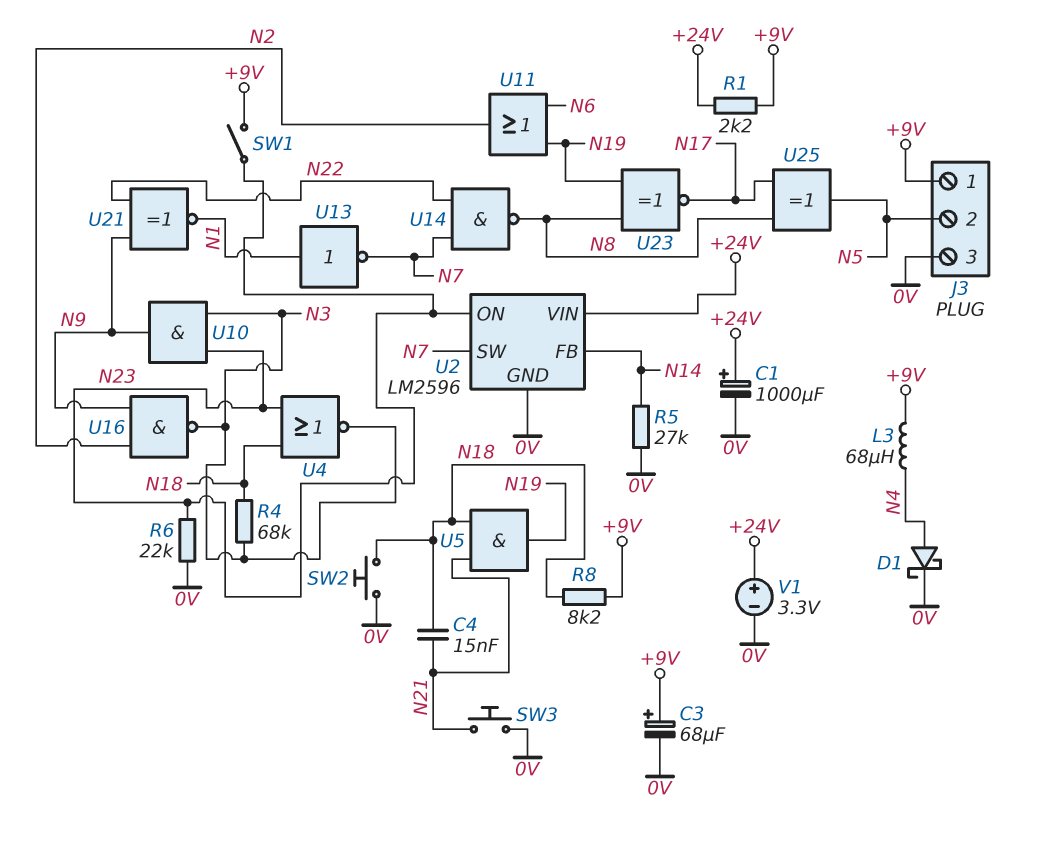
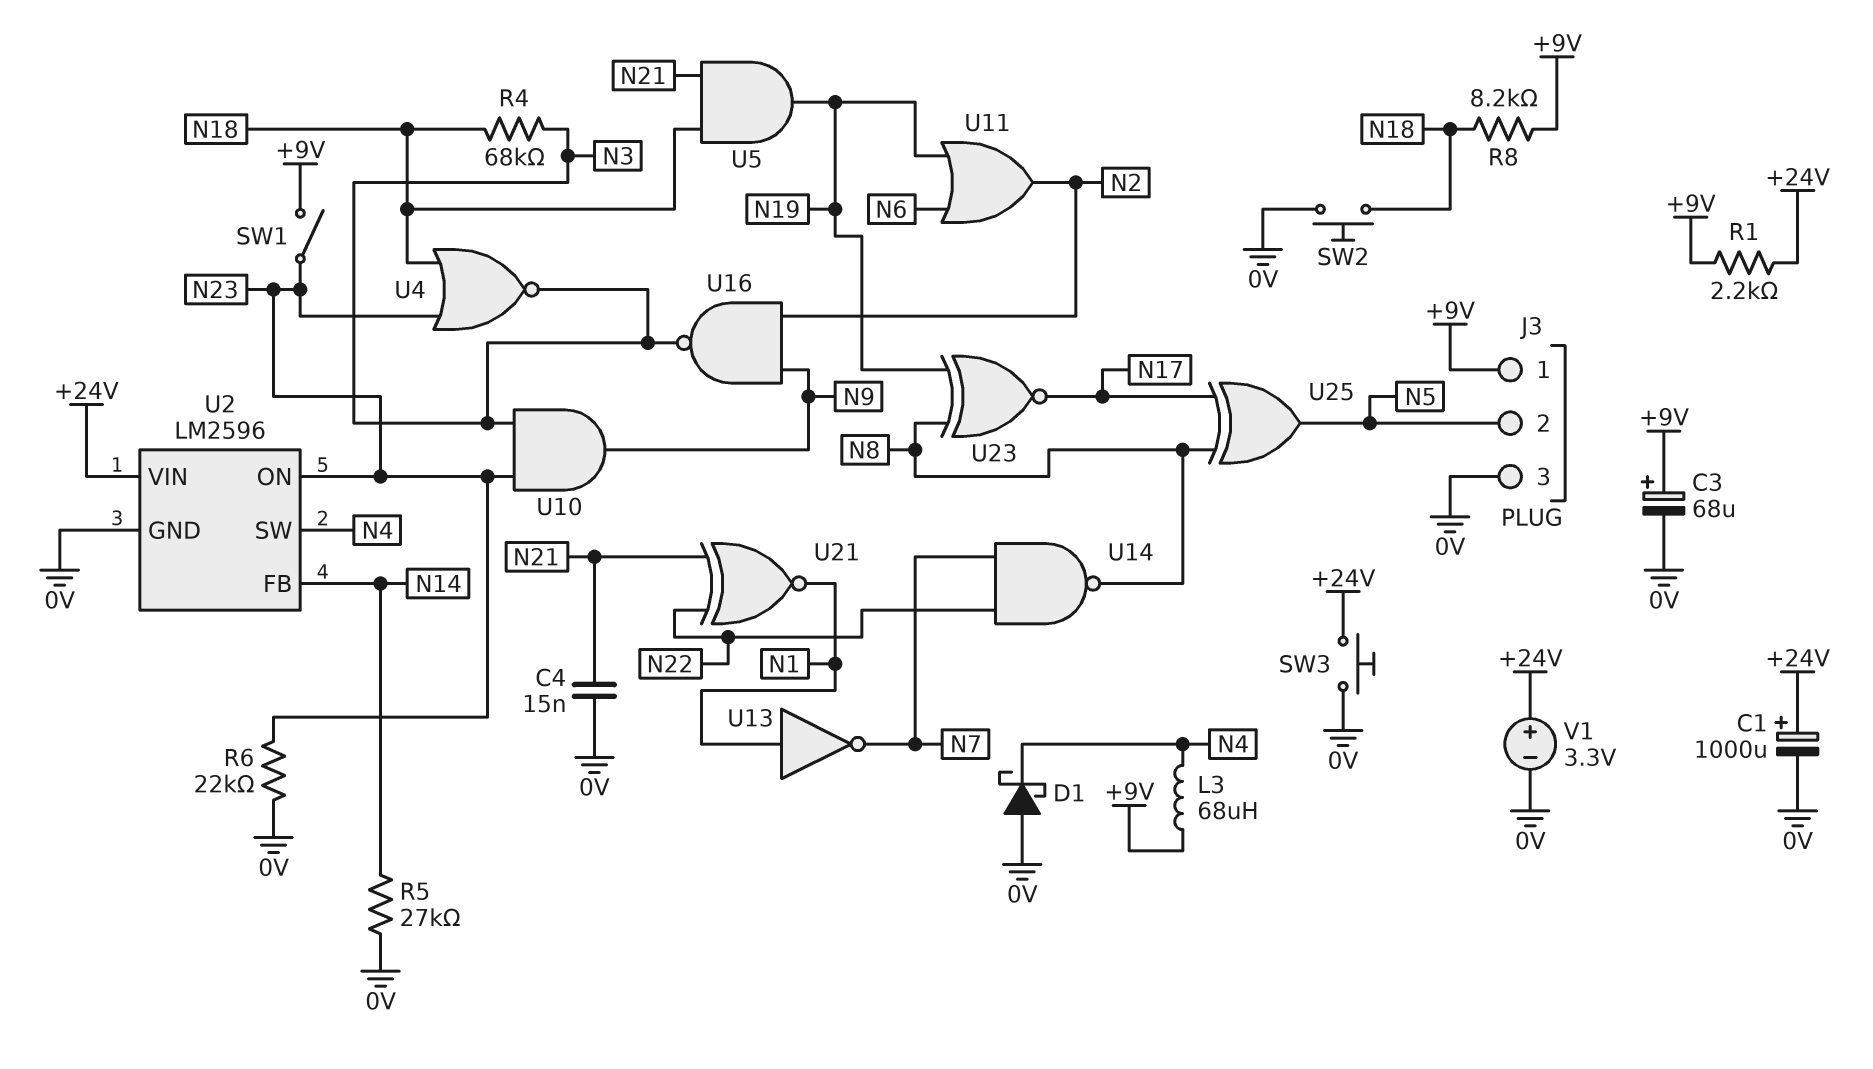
C4: 15nF (N18, N21) -> 15nF (0V, N21)
D1: schottky (A N4, K 0V) -> schottky (A 0V, K N4)
SW3: button (0V, N21) -> button (+24V, 0V)
U2 pin SW: N7 -> N4
U21: XNOR (in N9, in N22, out N1) -> XNOR (in N21, in N22, out N1)

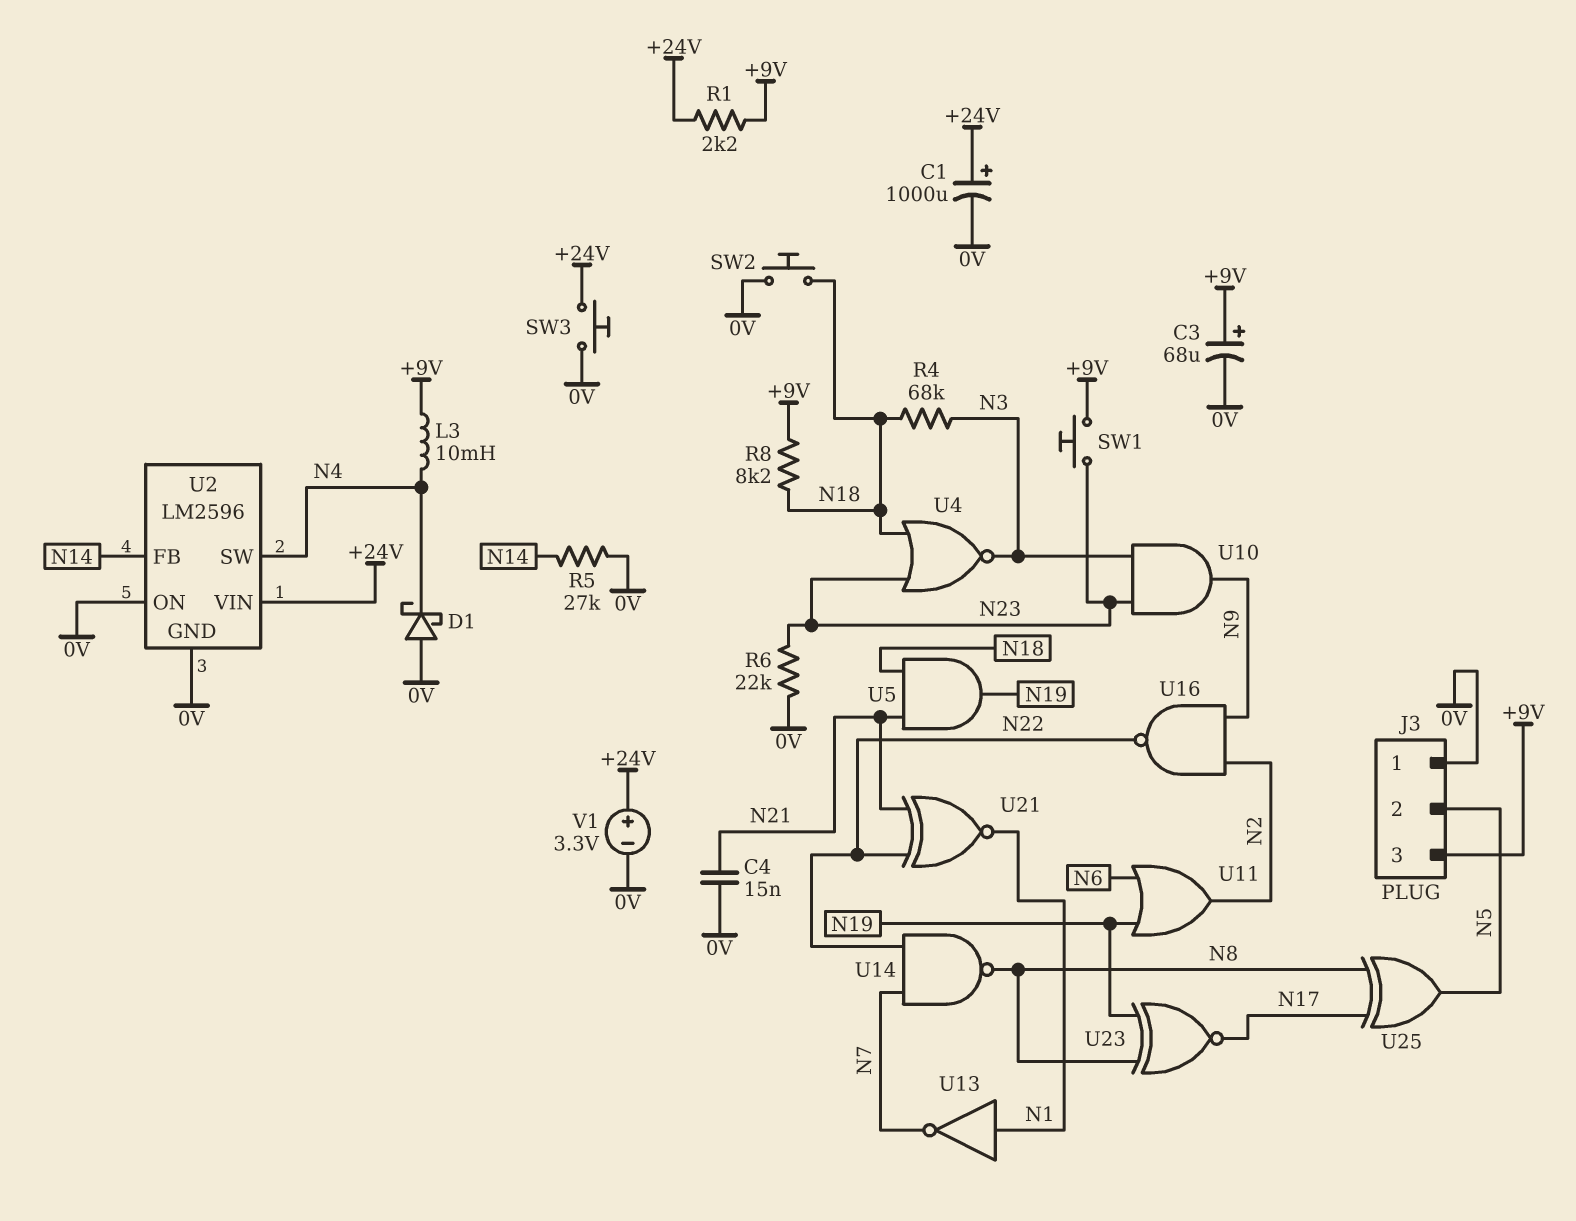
J3 pin 1: +9V -> 0V
J3 pin 3: 0V -> +9V
L3: 68uH (+9V, N4) -> 10mH (+9V, N4)
SW1: switch (+9V, N23) -> button (+9V, N23)
U2 pin ON: N23 -> 0V
U16: NAND (in N2, in N9, out N3) -> NAND (in N2, in N9, out N22)

